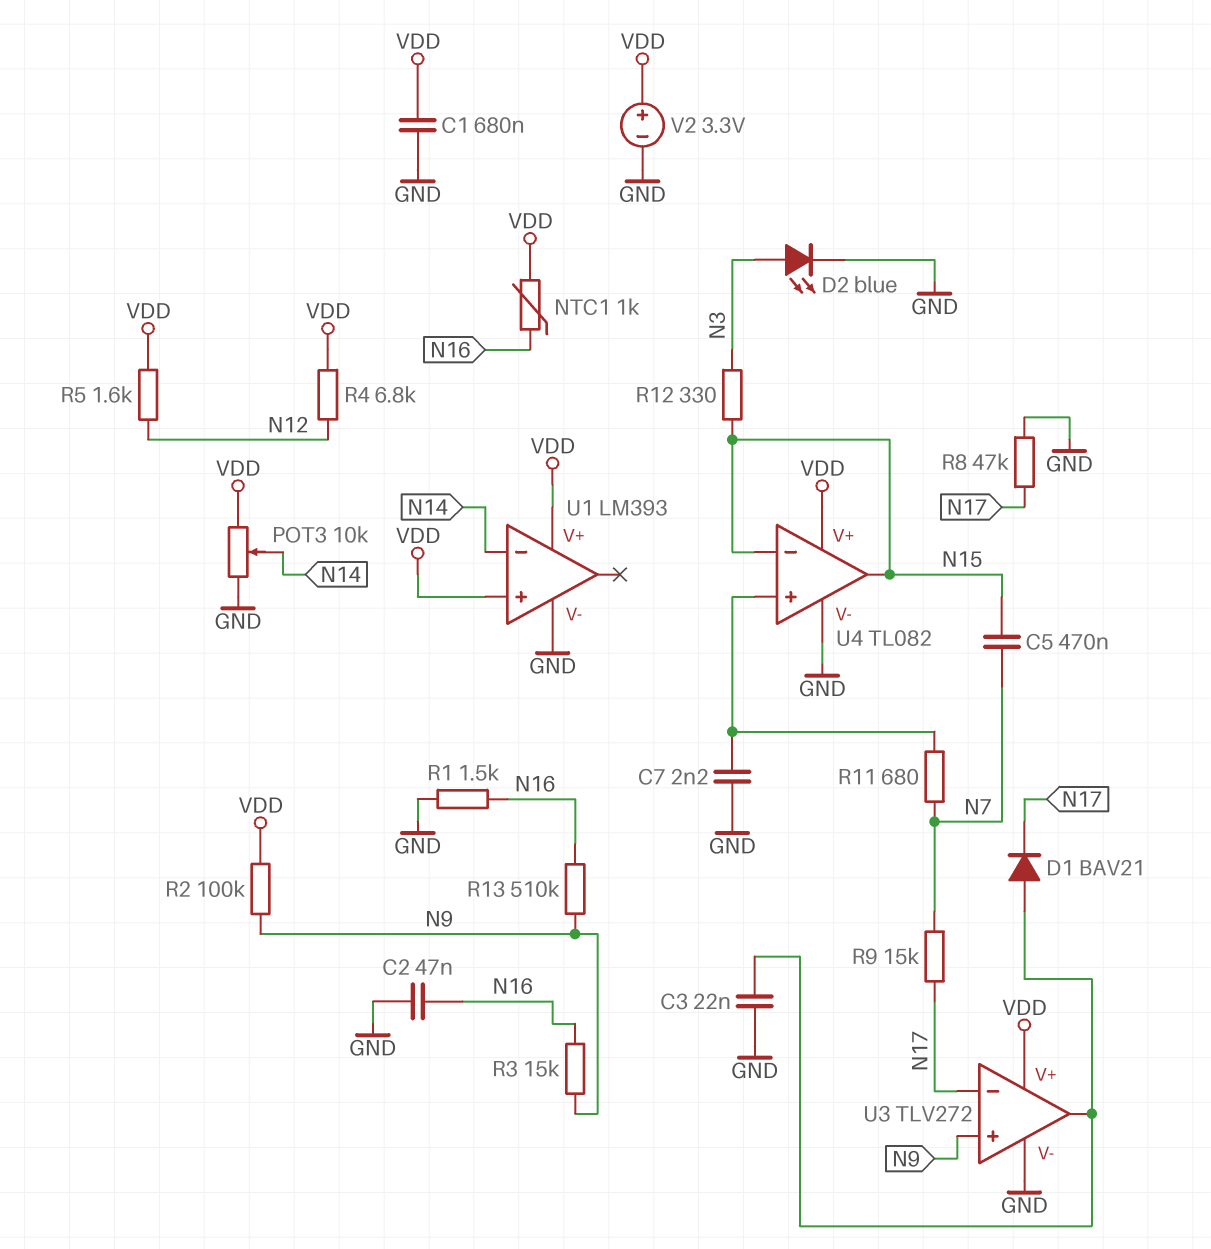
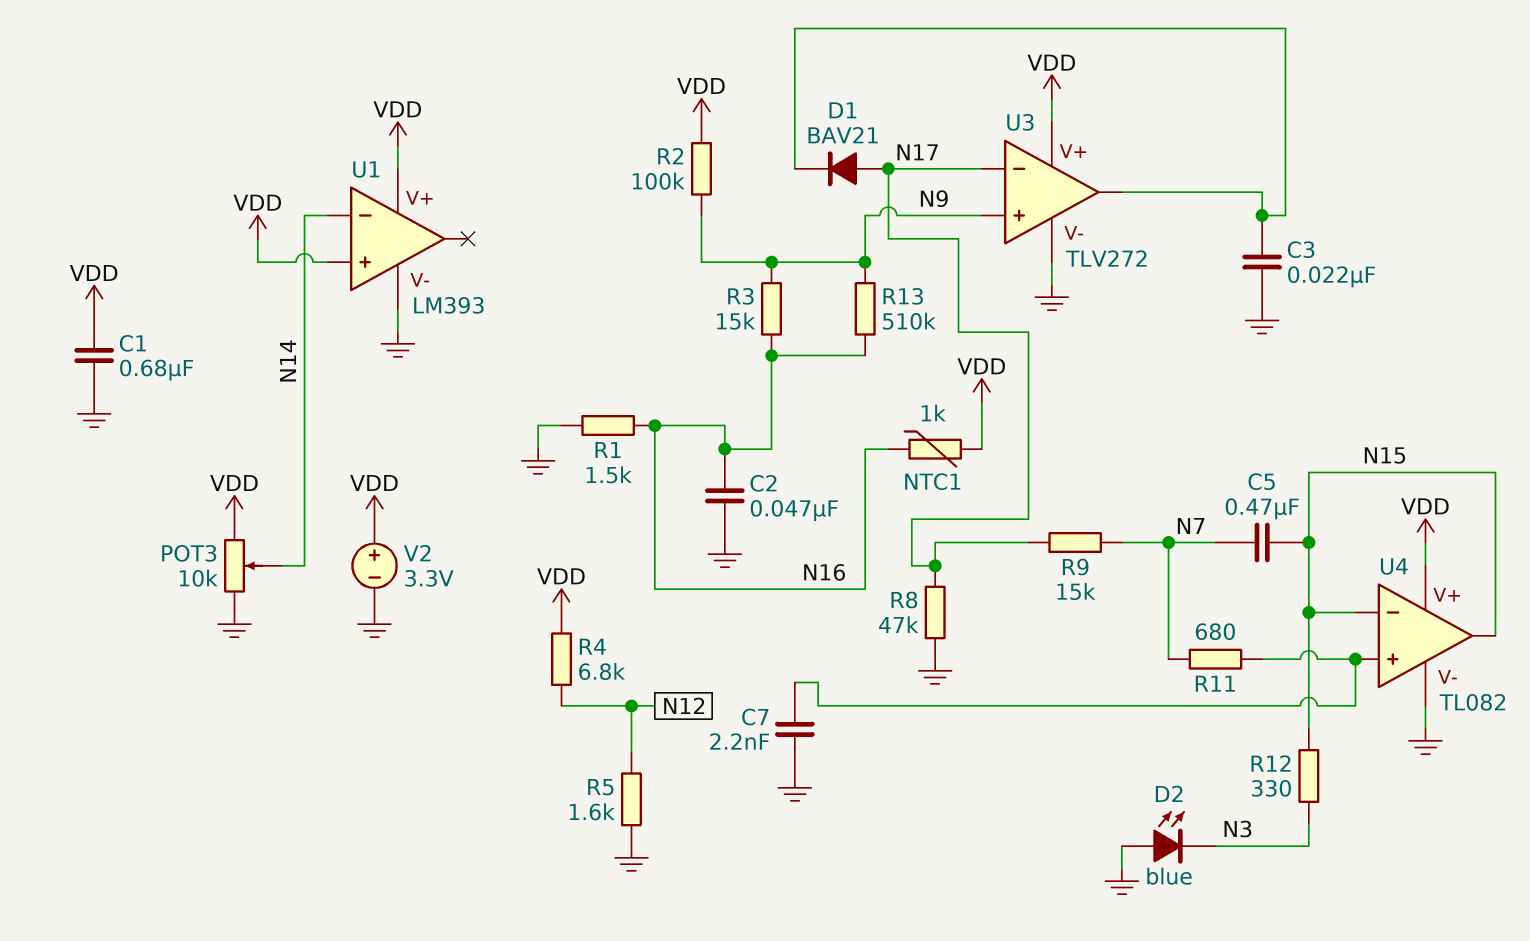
D1: diode BAV21 (A U3/out, K N17) -> diode BAV21 (A N17, K U3/out)
D2: LED blue (A N3, K GND) -> LED blue (A GND, K N3)
R5: 1.6k (N12, VDD) -> 1.6k (GND, N12)

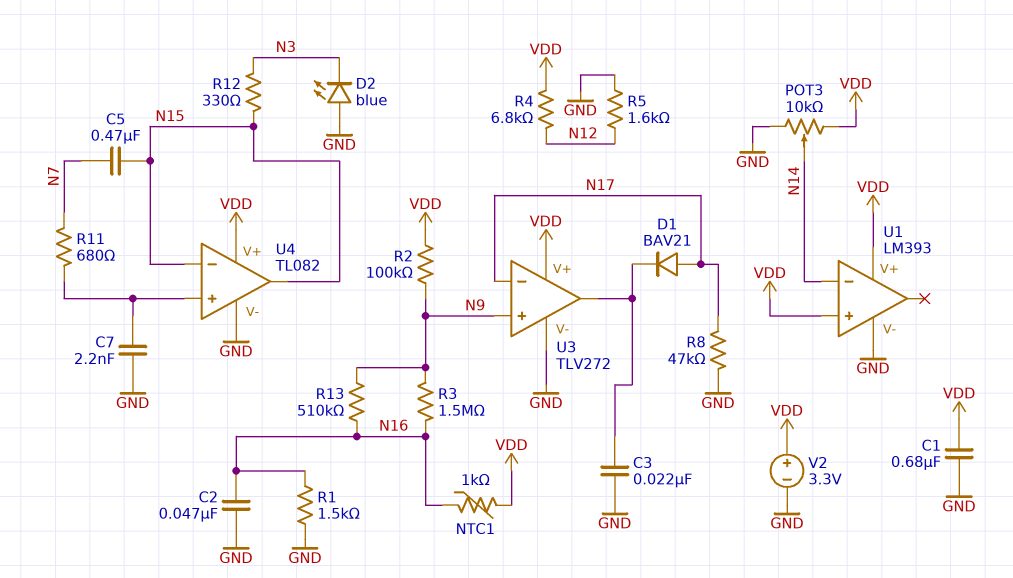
R3: 15k (N9, N16) -> 1.5M (N9, N16)
R9: 15k (N7, N17) -> none

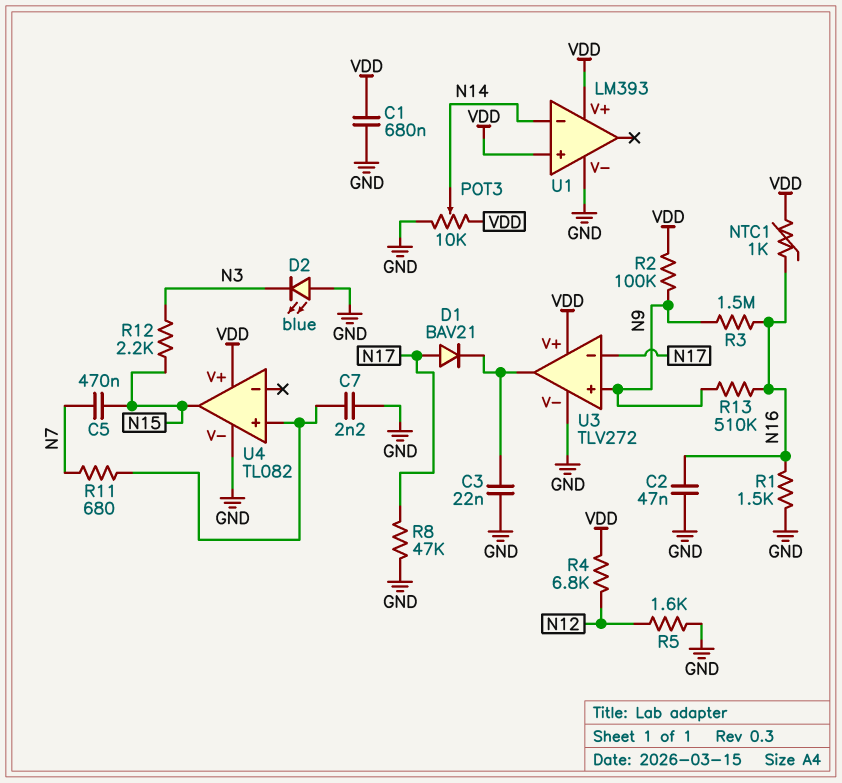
R12: 330 (N3, N15) -> 2.2k (N3, N15)
U4 pin in-: N15 -> none
V2: 3.3V (plus VDD, minus GND) -> none

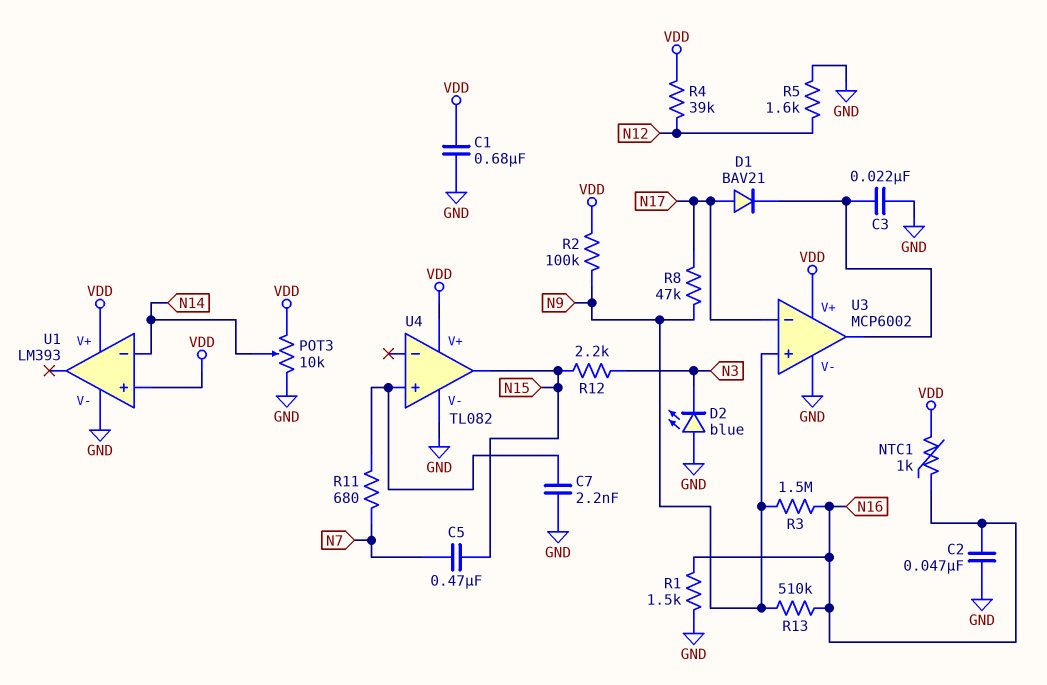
R4: 6.8k (N12, VDD) -> 39k (N12, VDD)
R8: 47k (GND, N17) -> 47k (N9, N17)
U3: TLV272 -> MCP6002

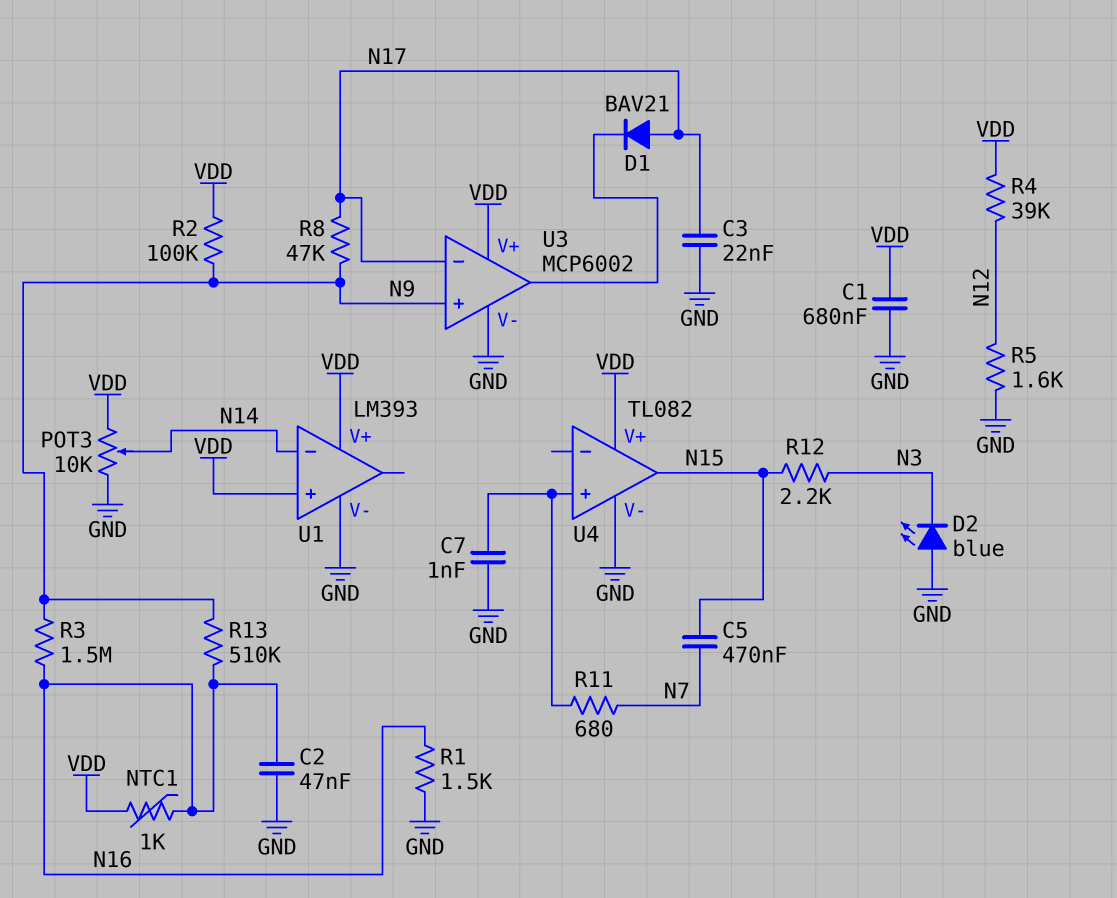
C3: 22nF (GND, U3/out) -> 22nF (GND, N17)
C7: 2.2nF (GND, U4/in+) -> 1nF (GND, U4/in+)

